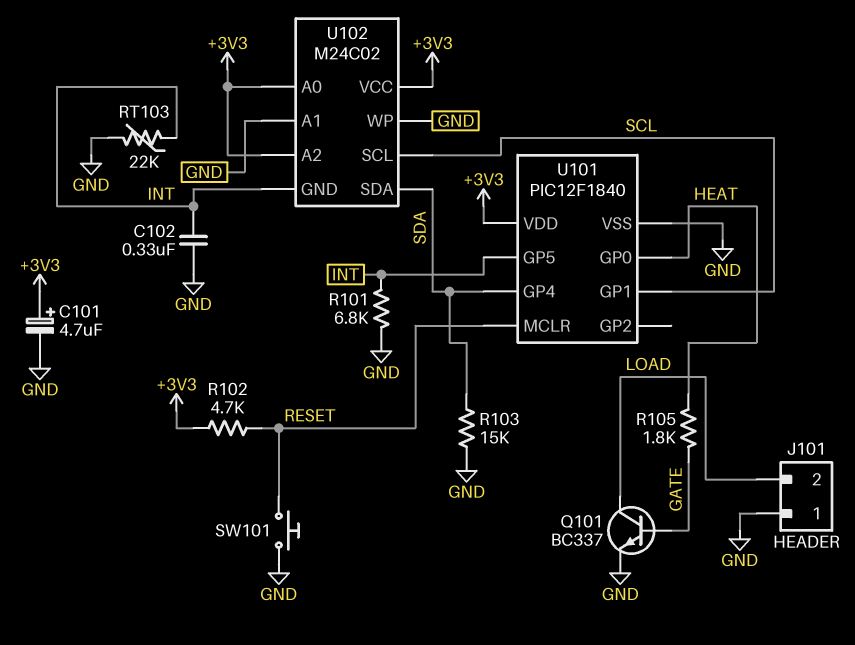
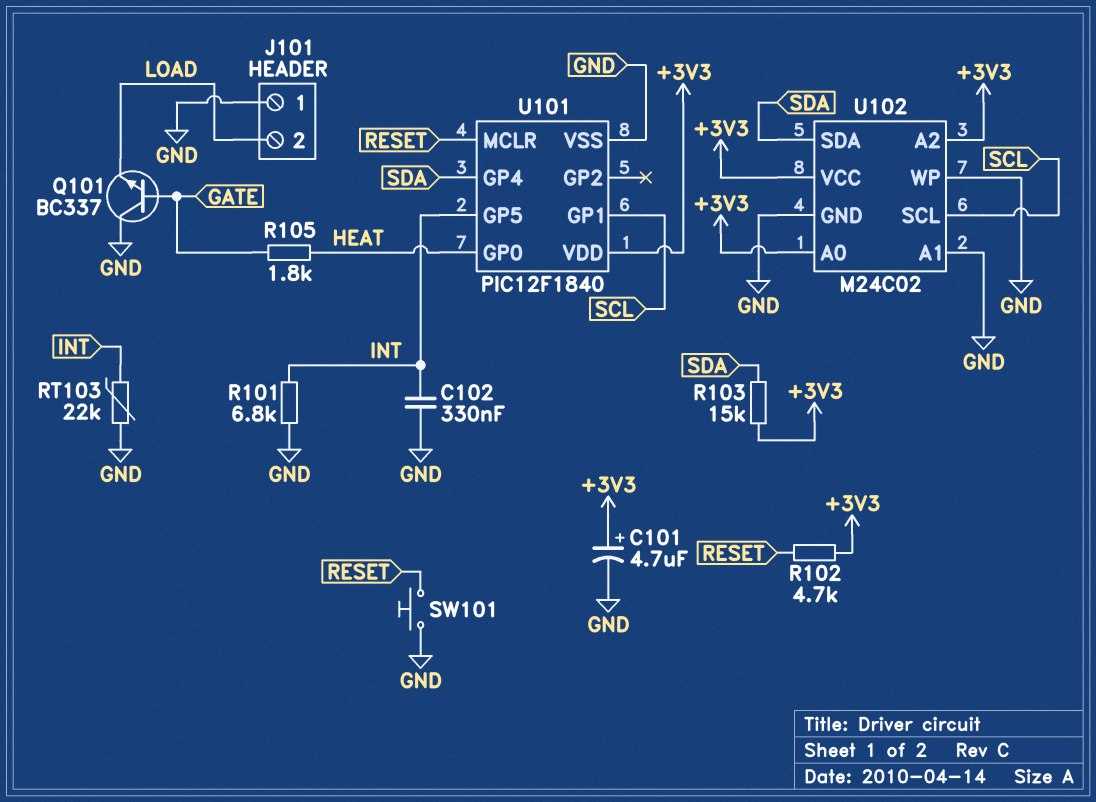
Q101: NPN BC337 (B GATE, C LOAD, E GND) -> NPN BC337 (B GATE, C GND, E LOAD)
R103: 15k (GND, SDA) -> 15k (+3V3, SDA)
U102 pin GND: INT -> GND

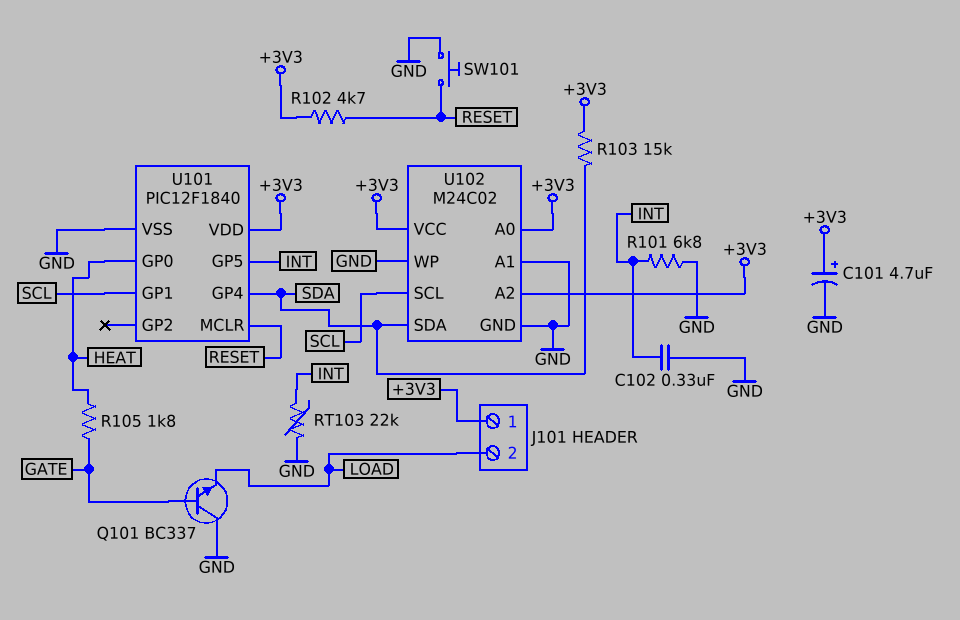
J101 pin 1: GND -> +3V3

